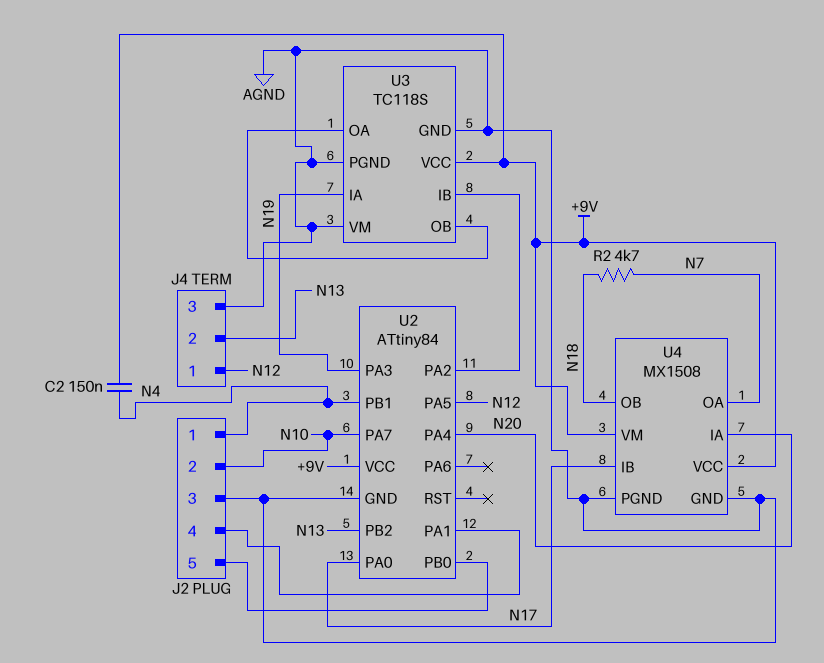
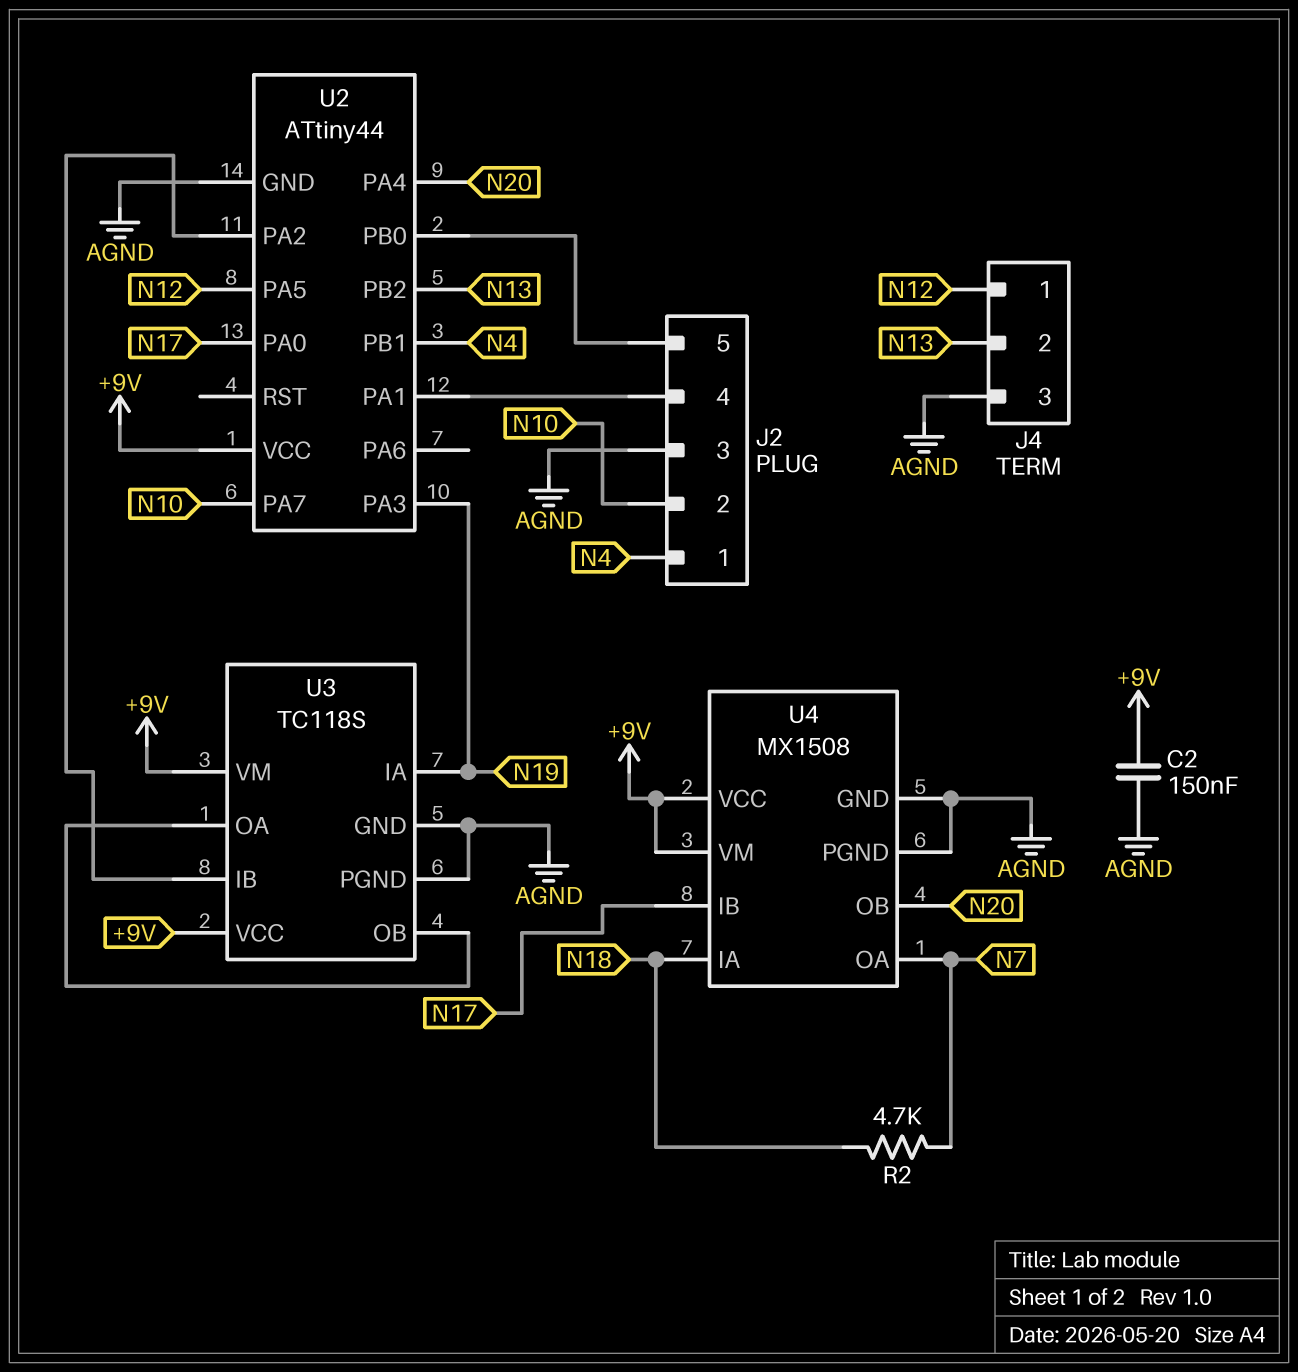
C2: 150nF (+9V, N4) -> 150nF (+9V, AGND)
U2: ATtiny84 -> ATtiny44
U3 pin VM: AGND -> +9V
U4 pin IA: N20 -> N18
U4 pin OB: N18 -> N20

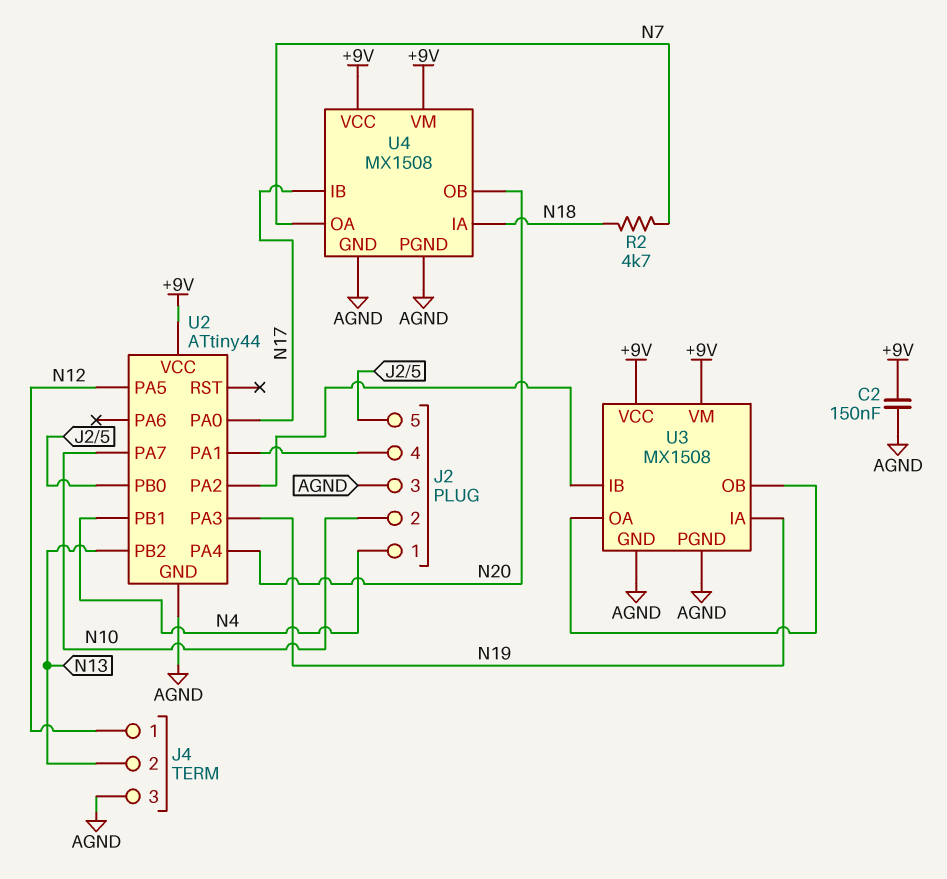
U3: TC118S -> MX1508

